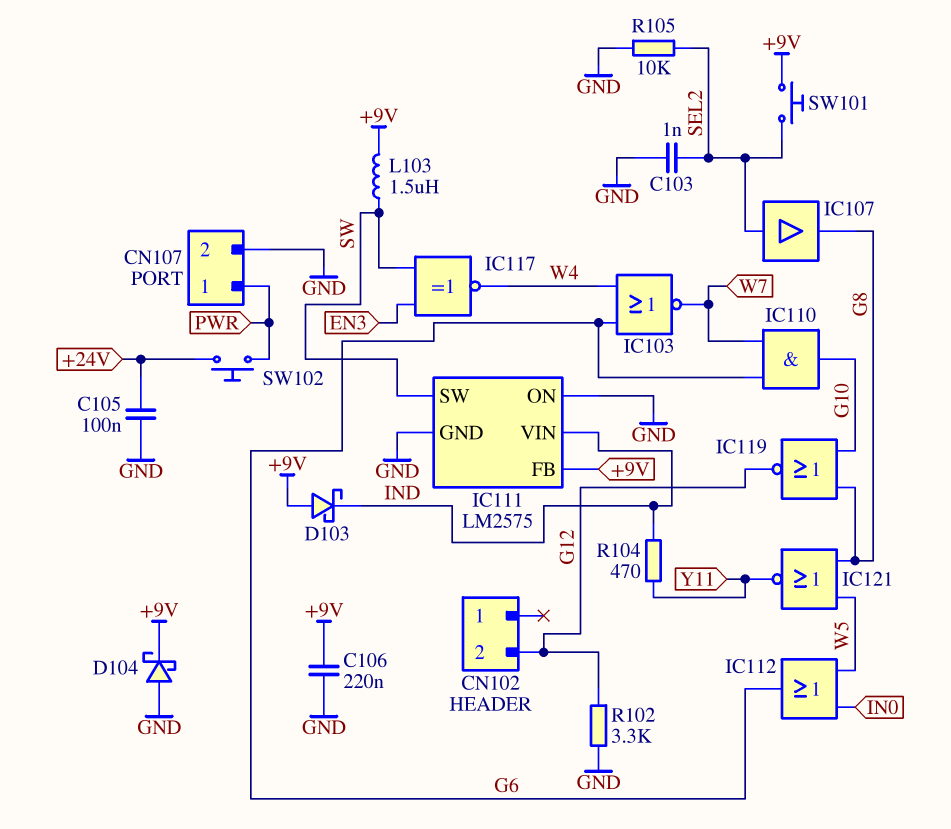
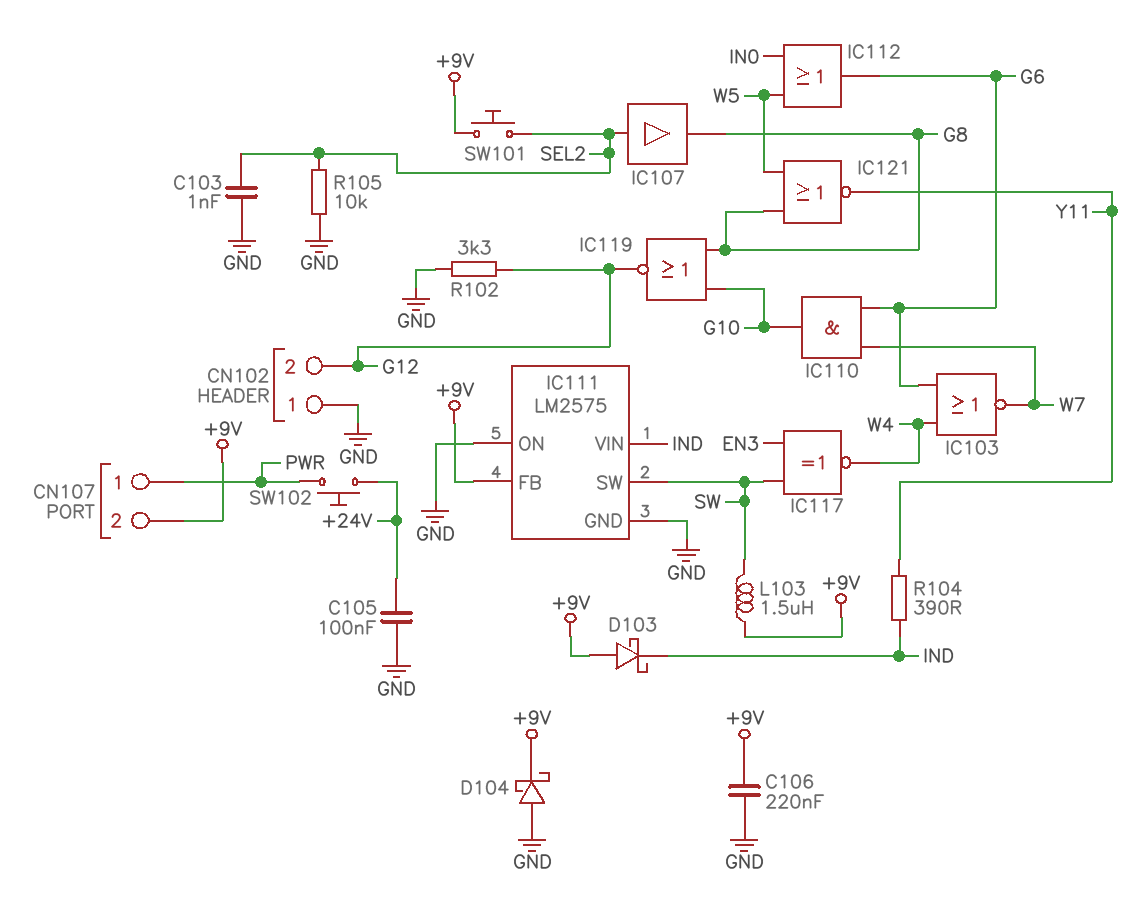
CN102 pin 1: none -> GND
CN107 pin 2: GND -> +9V
R104: 470 (IND, Y11) -> 390 (IND, Y11)

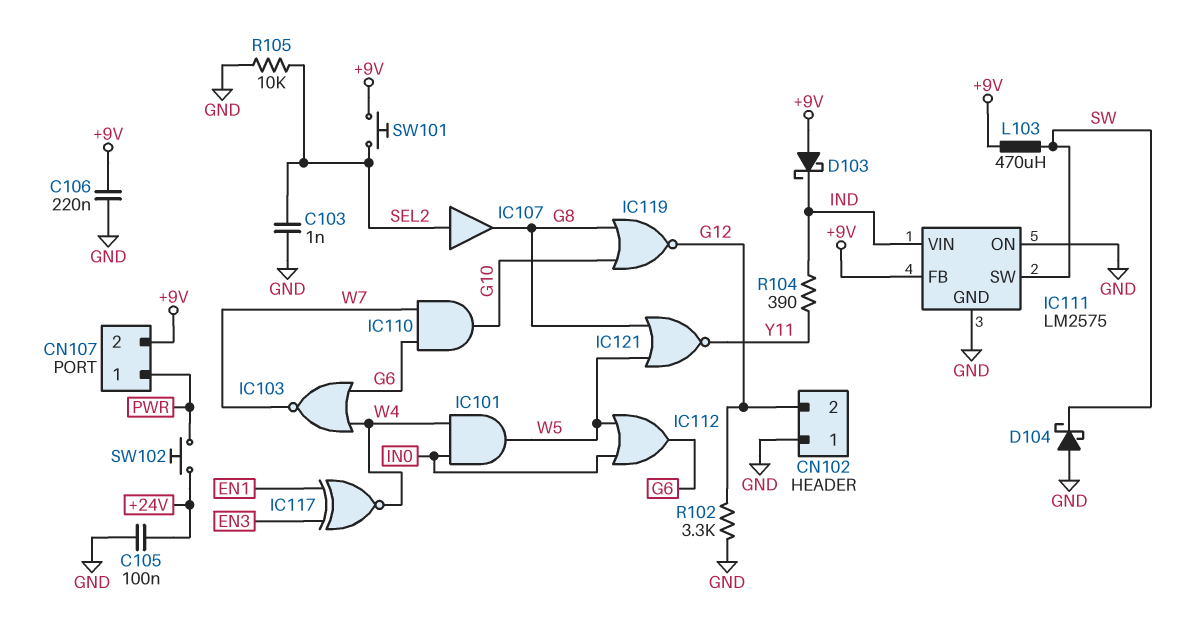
D104: schottky (A GND, K +9V) -> schottky (A GND, K SW)
IC101: none -> AND (in IN0, in W4, out W5)
IC117: XNOR (in EN3, in SW, out W4) -> XNOR (in EN1, in EN3, out W4)
L103: 1.5uH (+9V, SW) -> 470uH (+9V, SW)

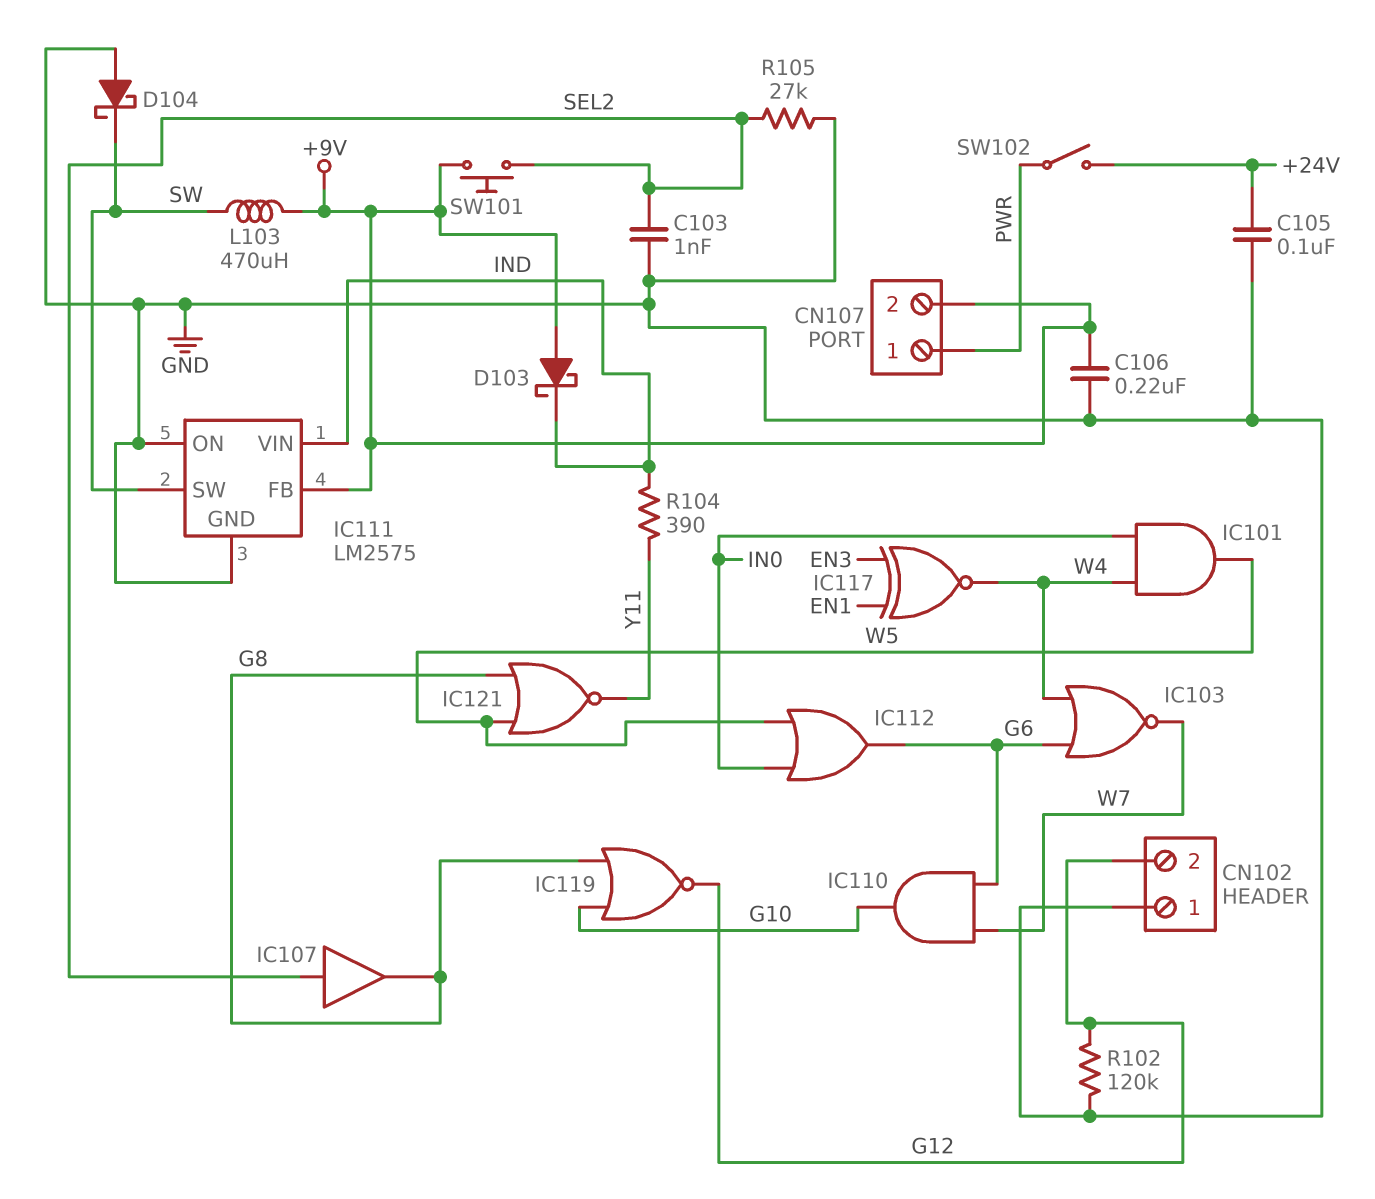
R102: 3.3k (G12, GND) -> 120k (G12, GND)
R105: 10k (GND, SEL2) -> 27k (GND, SEL2)
SW102: button (+24V, PWR) -> switch (+24V, PWR)

